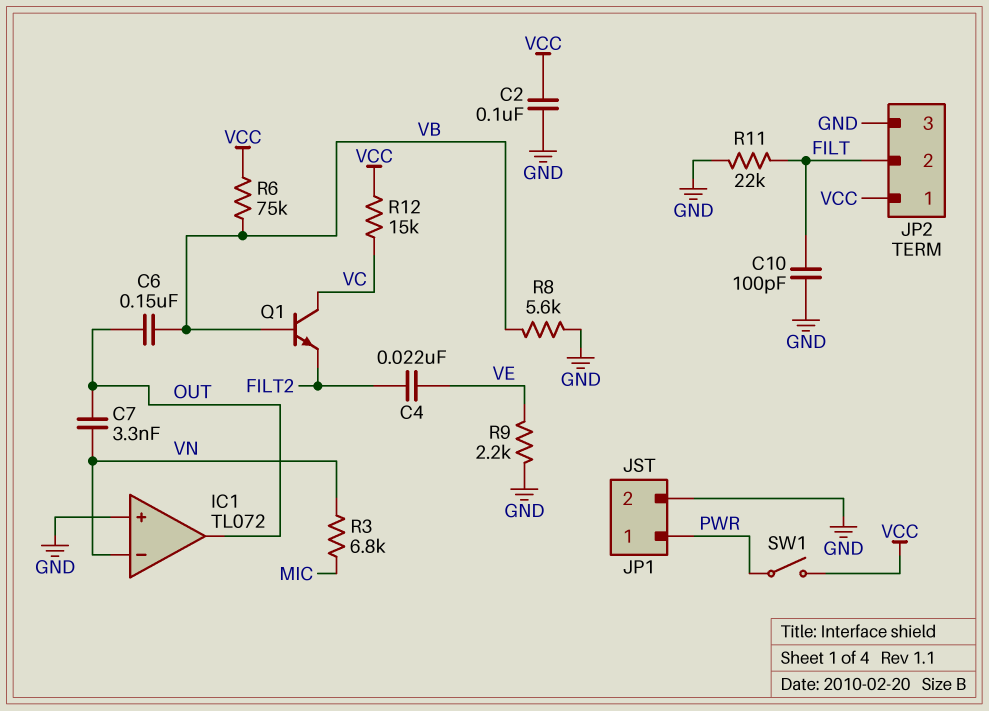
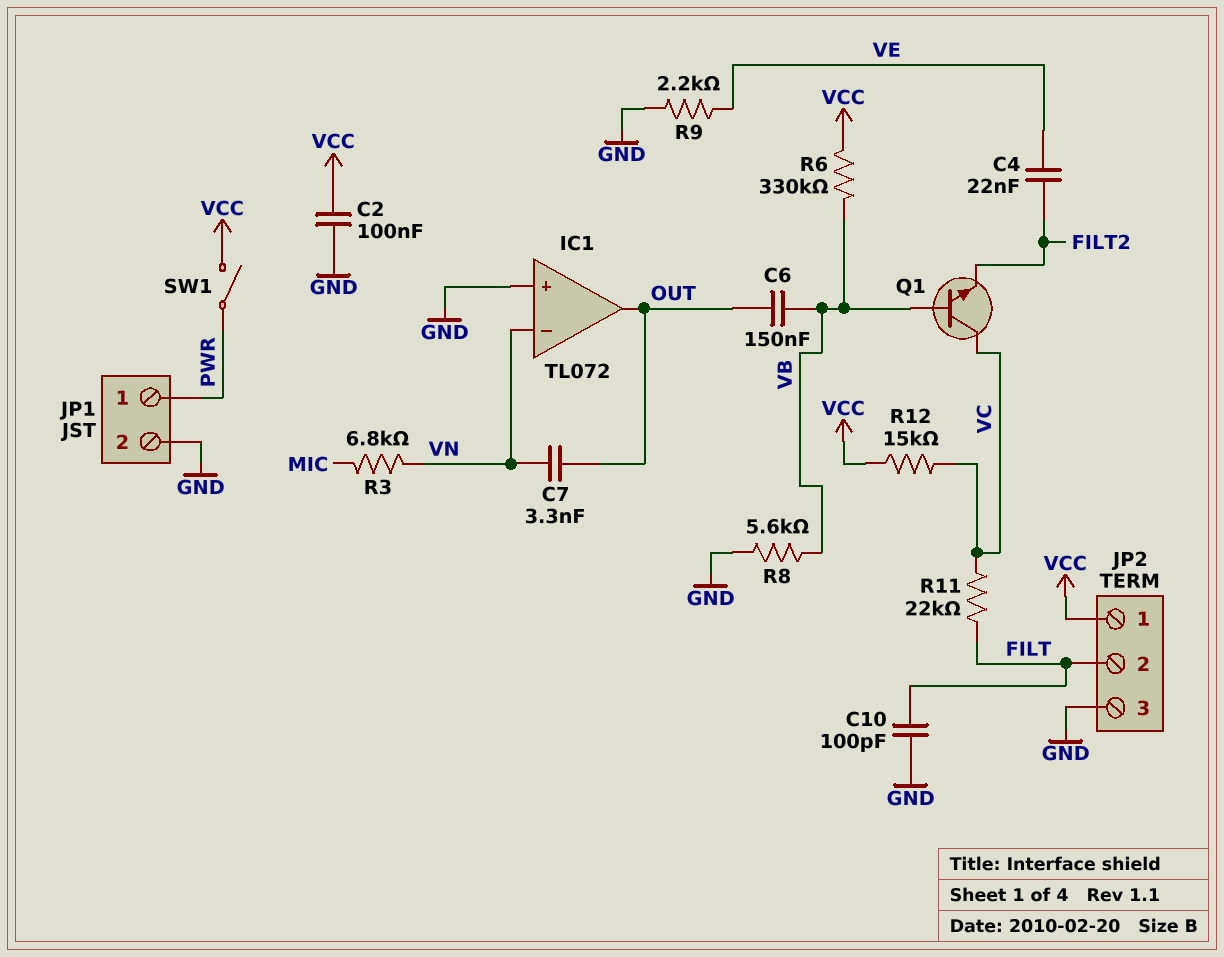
R6: 75k (VB, VCC) -> 330k (VB, VCC)
R11: 22k (FILT, GND) -> 22k (FILT, VC)

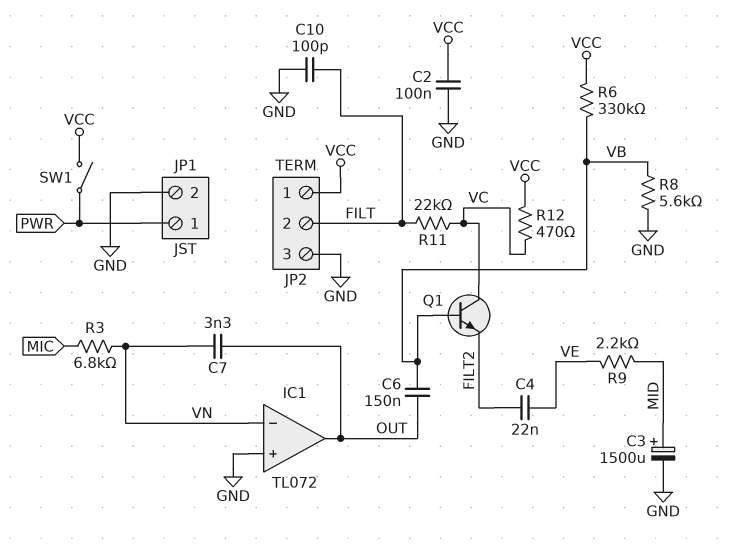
C3: none -> 1500uF (plus MID, minus GND)
R9: 2.2k (GND, VE) -> 2.2k (MID, VE)
R12: 15k (VC, VCC) -> 470 (VC, VCC)

